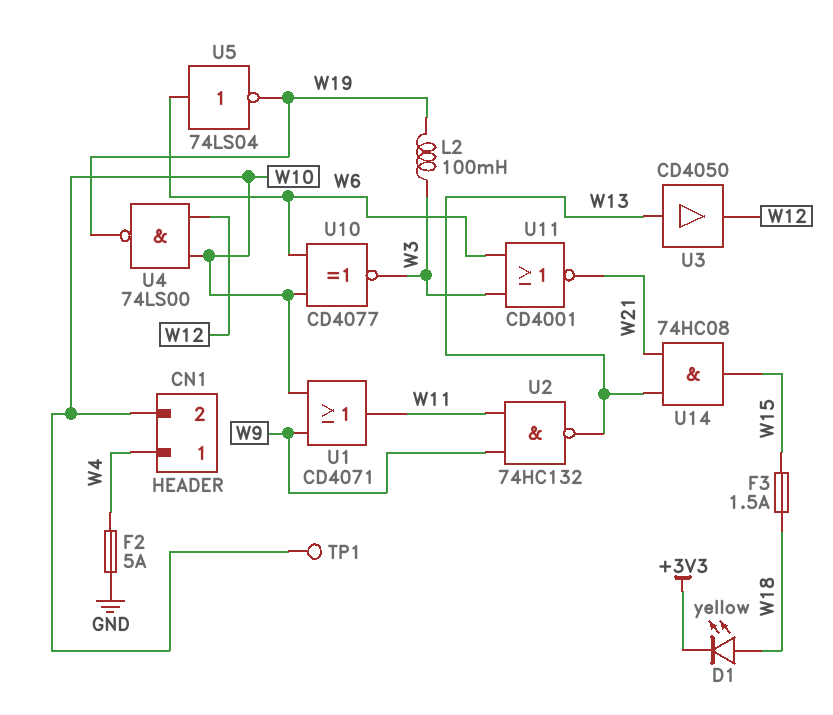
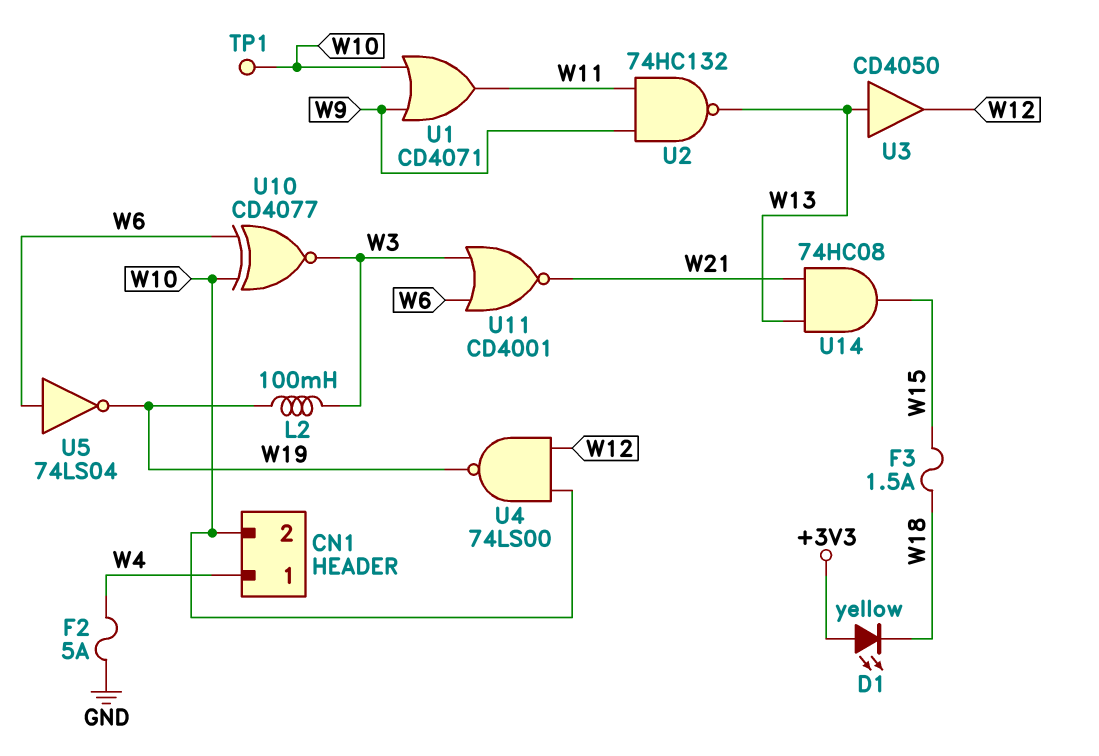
D1: LED yellow (A W18, K +3V3) -> LED yellow (A +3V3, K W18)

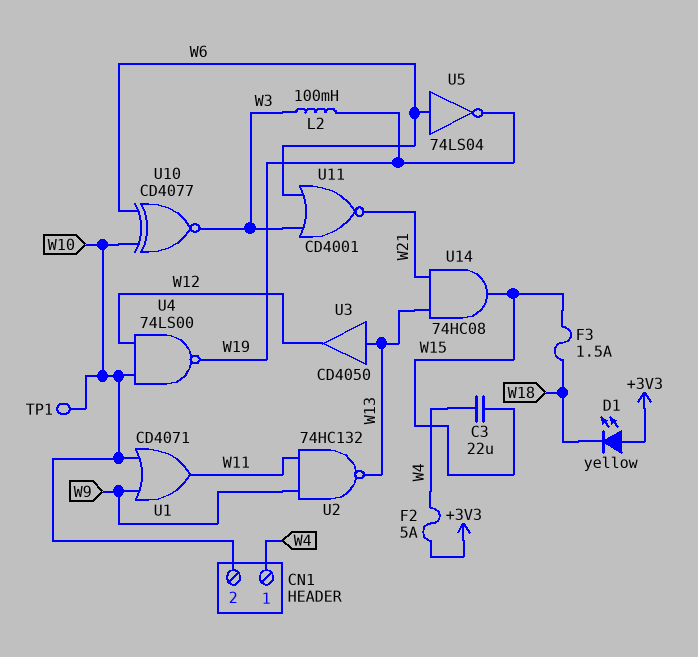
C3: none -> 22uF (W4, W15)
F2: 5A (GND, W4) -> 5A (+3V3, W4)

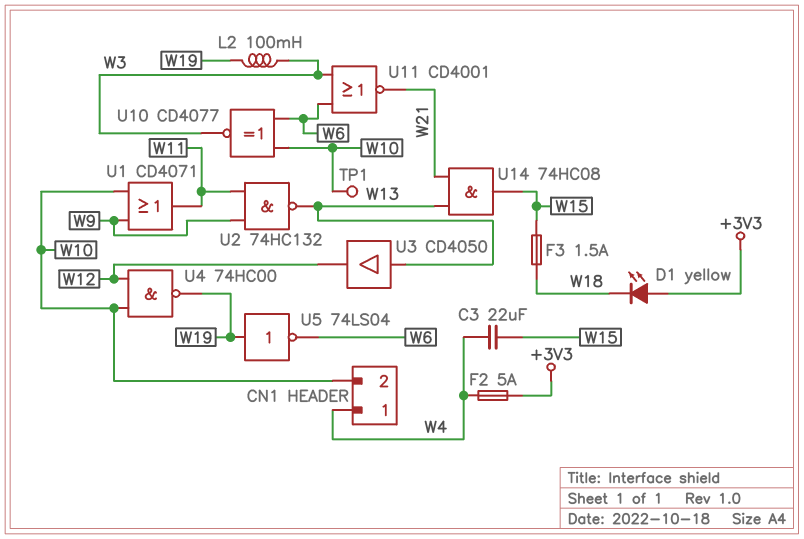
U4: NAND 74LS00 (in W10, in W12, out W19) -> NAND 74HC00 (in W10, in W12, out W19)
U5: NOT 74LS04 (in W6, out W19) -> NOT 74LS04 (in W19, out W6)

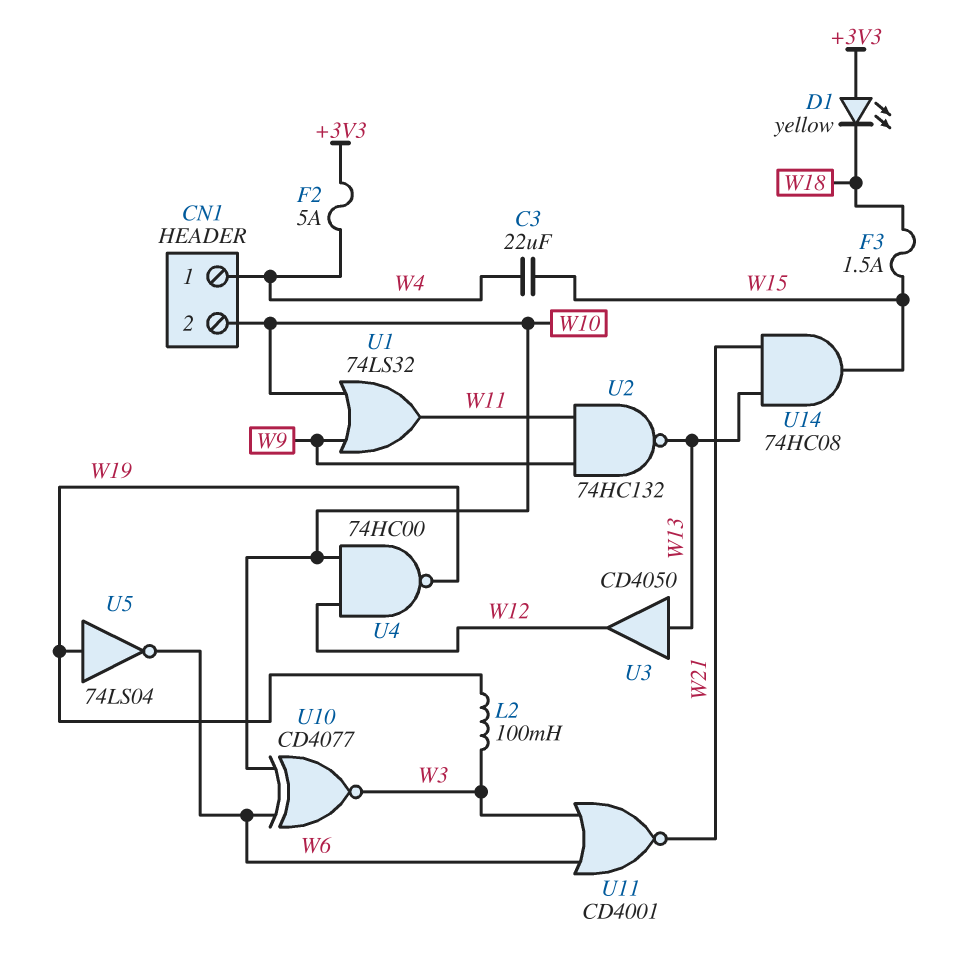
TP1: test point (W10) -> none
U1: OR CD4071 (in W9, in W10, out W11) -> OR 74LS32 (in W9, in W10, out W11)

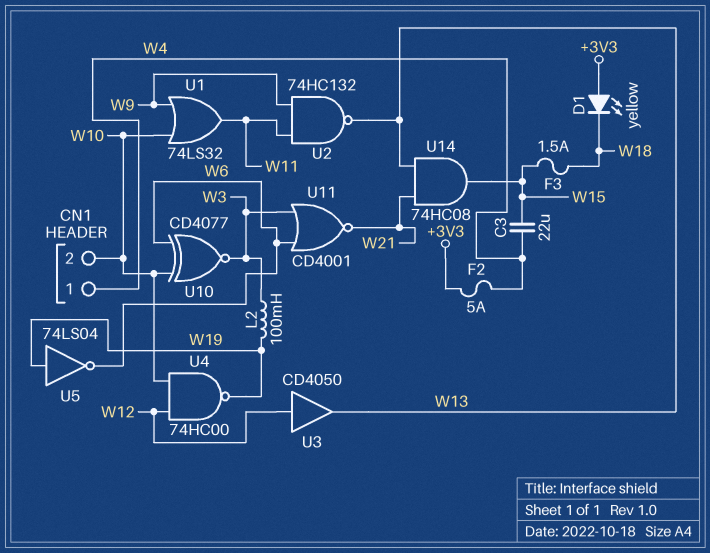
U3: buffer CD4050 (in W13, out W12) -> buffer CD4050 (in W12, out W13)

